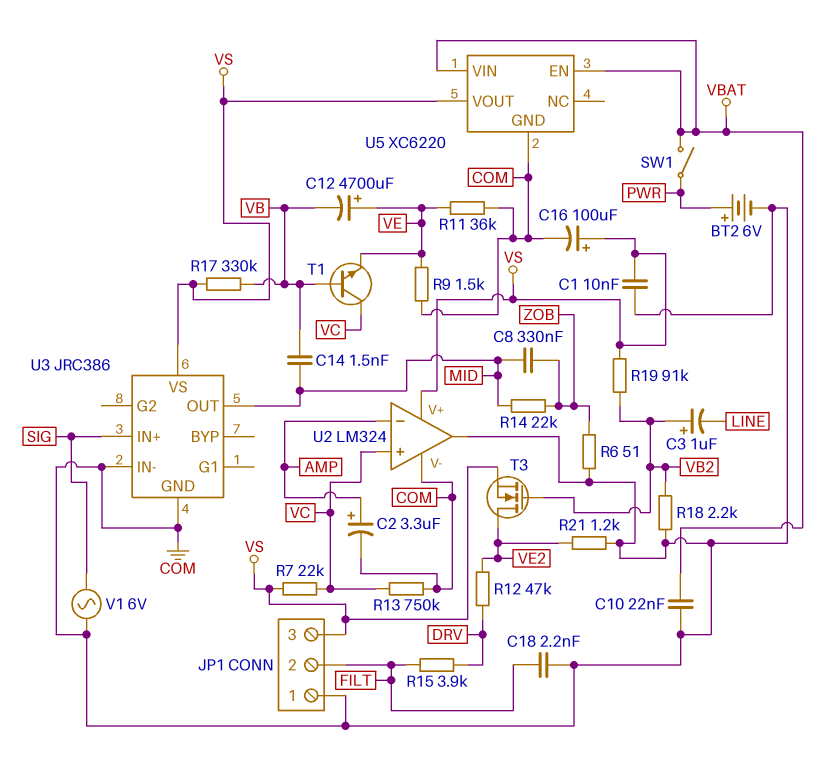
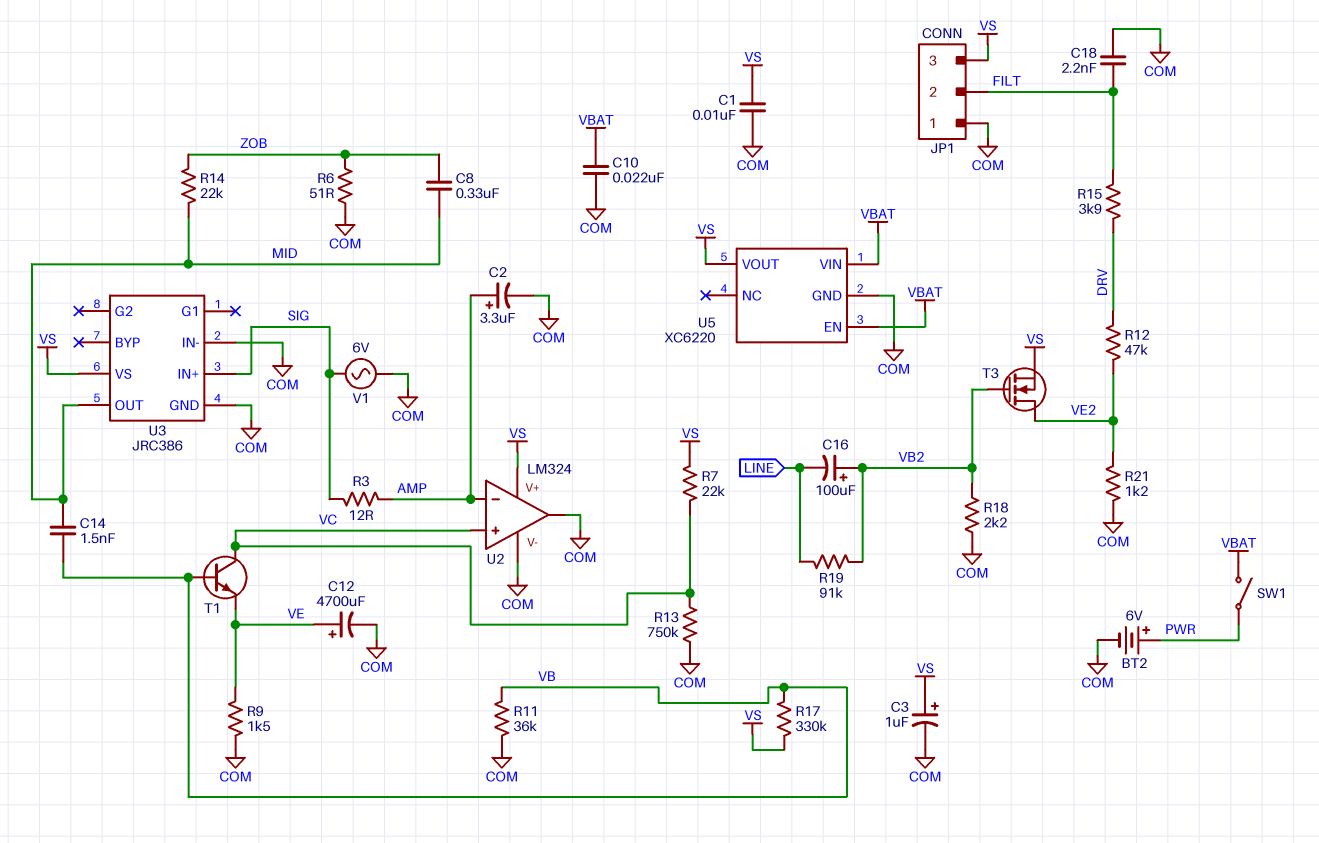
C3: 1uF (plus VB2, minus LINE) -> 1uF (plus VS, minus COM)
C12: 4700uF (plus VE, minus VB) -> 4700uF (plus VE, minus COM)
C16: 100uF (plus VS, minus COM) -> 100uF (plus VB2, minus LINE)
R3: none -> 12 (AMP, SIG)
R11: 36k (COM, VE) -> 36k (COM, VB)
R19: 91k (VB2, VS) -> 91k (LINE, VB2)

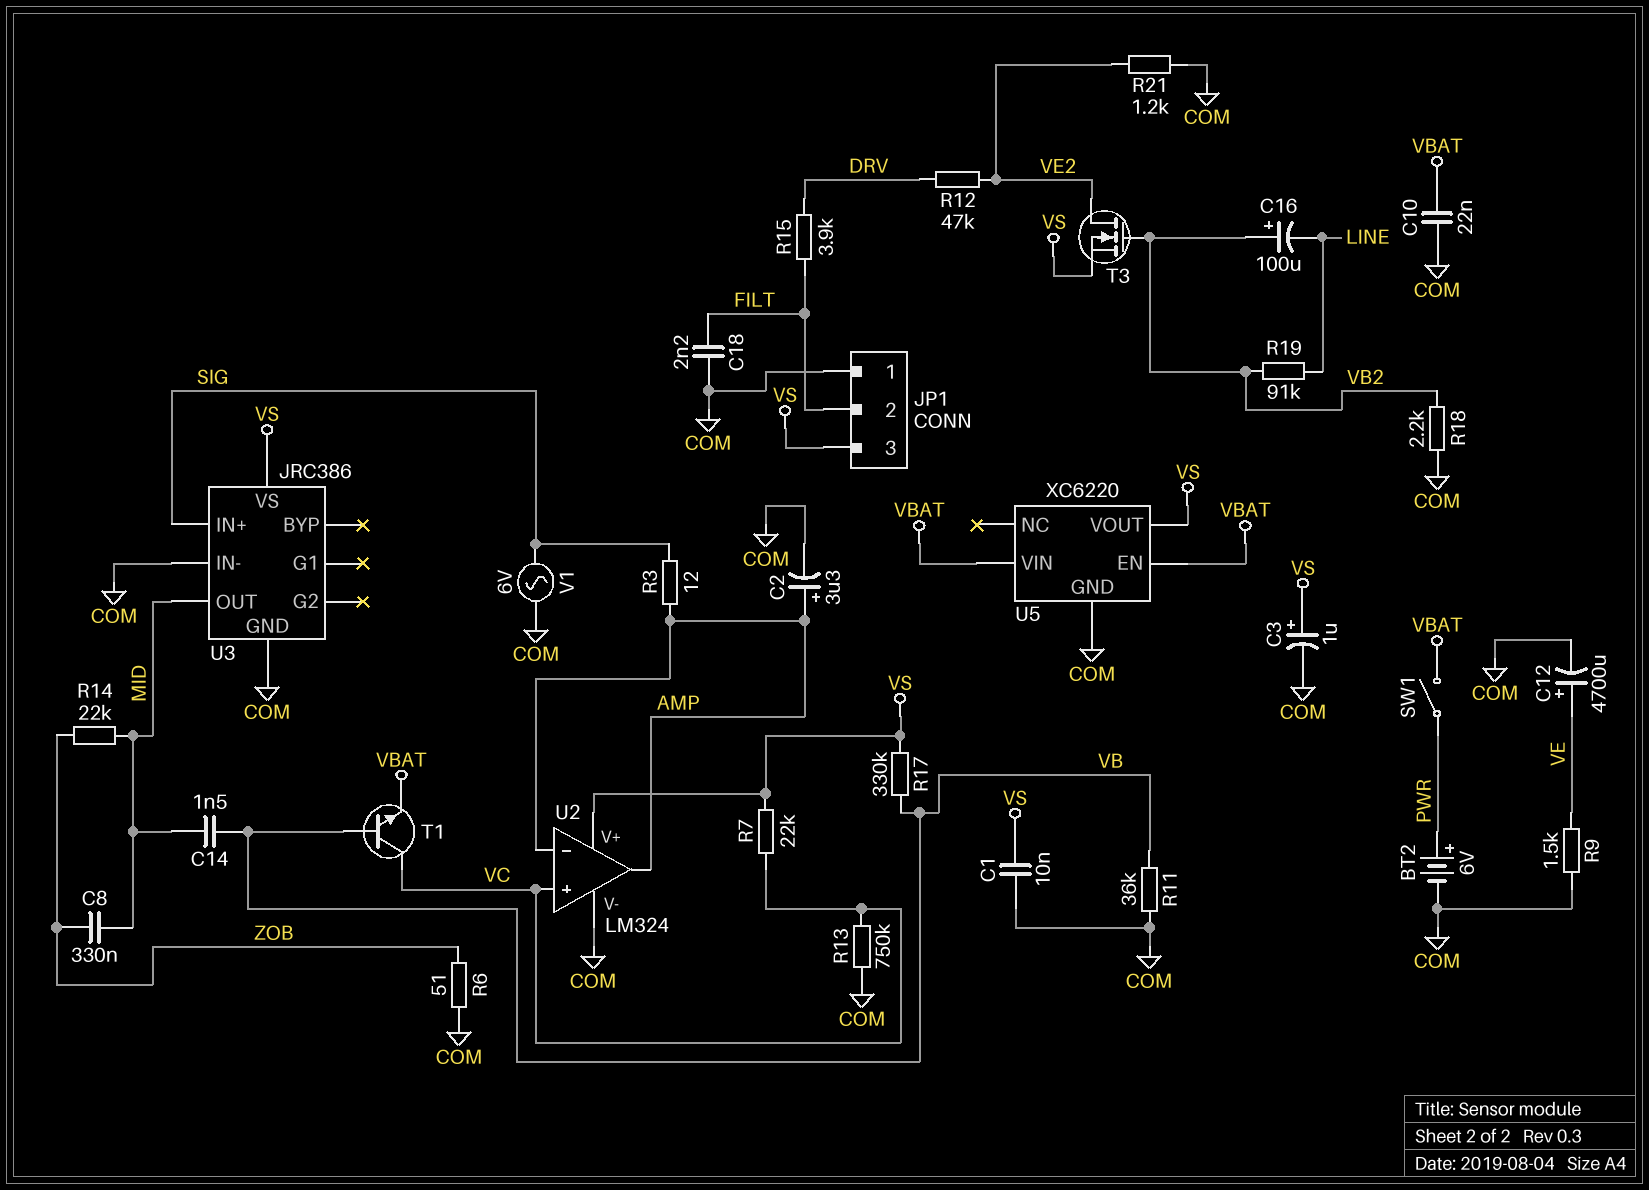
T1: NPN (B VB, C VC, E VE) -> NPN (B VB, C VC, E VBAT)
U2 pin out: COM -> AMP

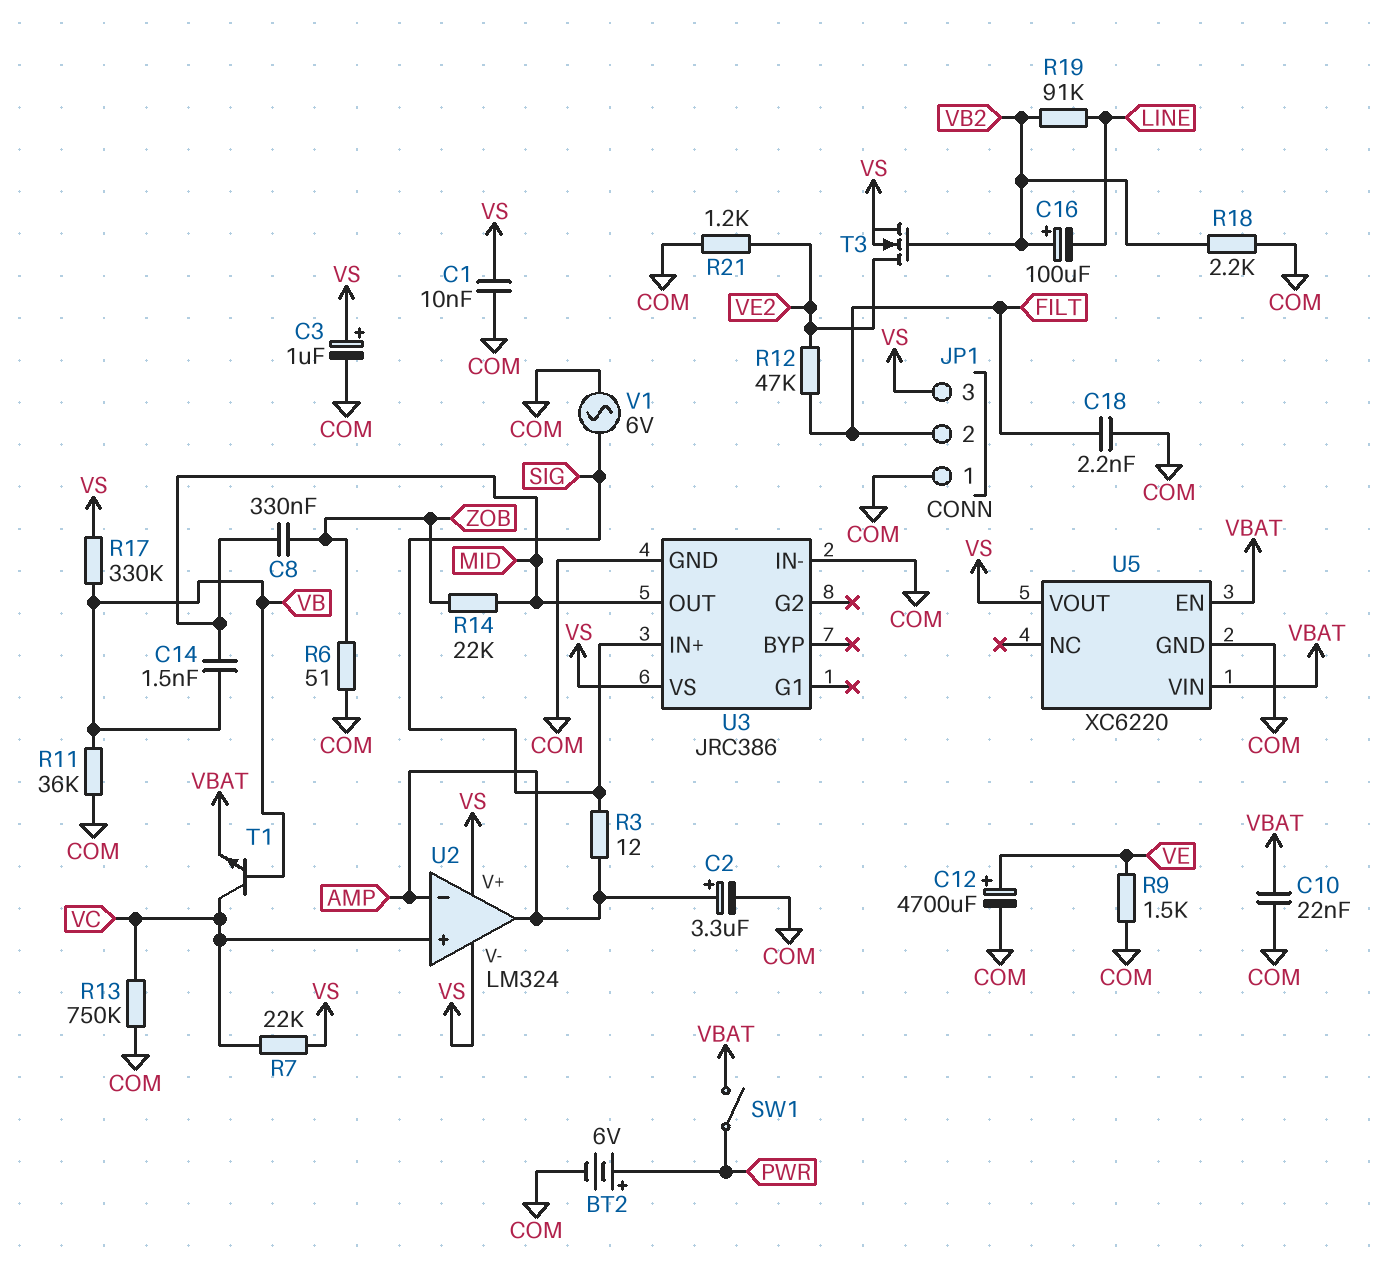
R12: 47k (DRV, VE2) -> 47k (FILT, VE2)
R15: 3.9k (DRV, FILT) -> none
U2 pin V-: COM -> VS

